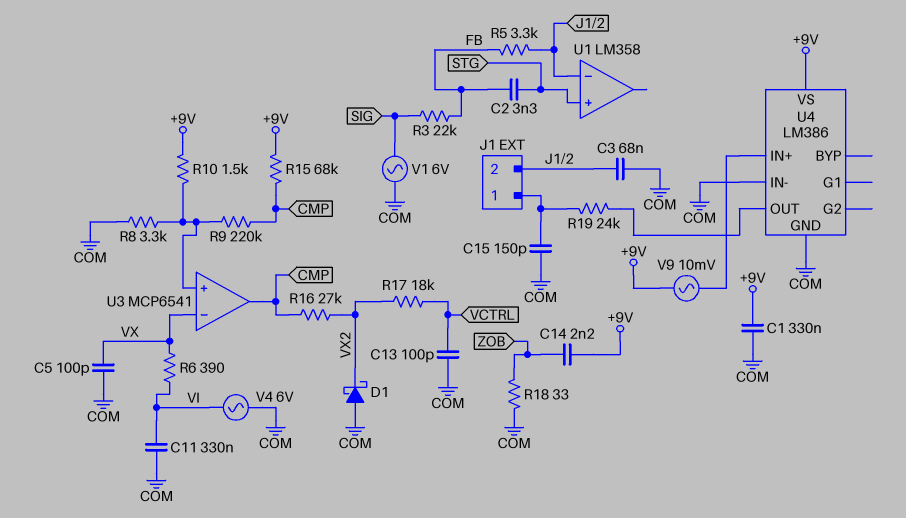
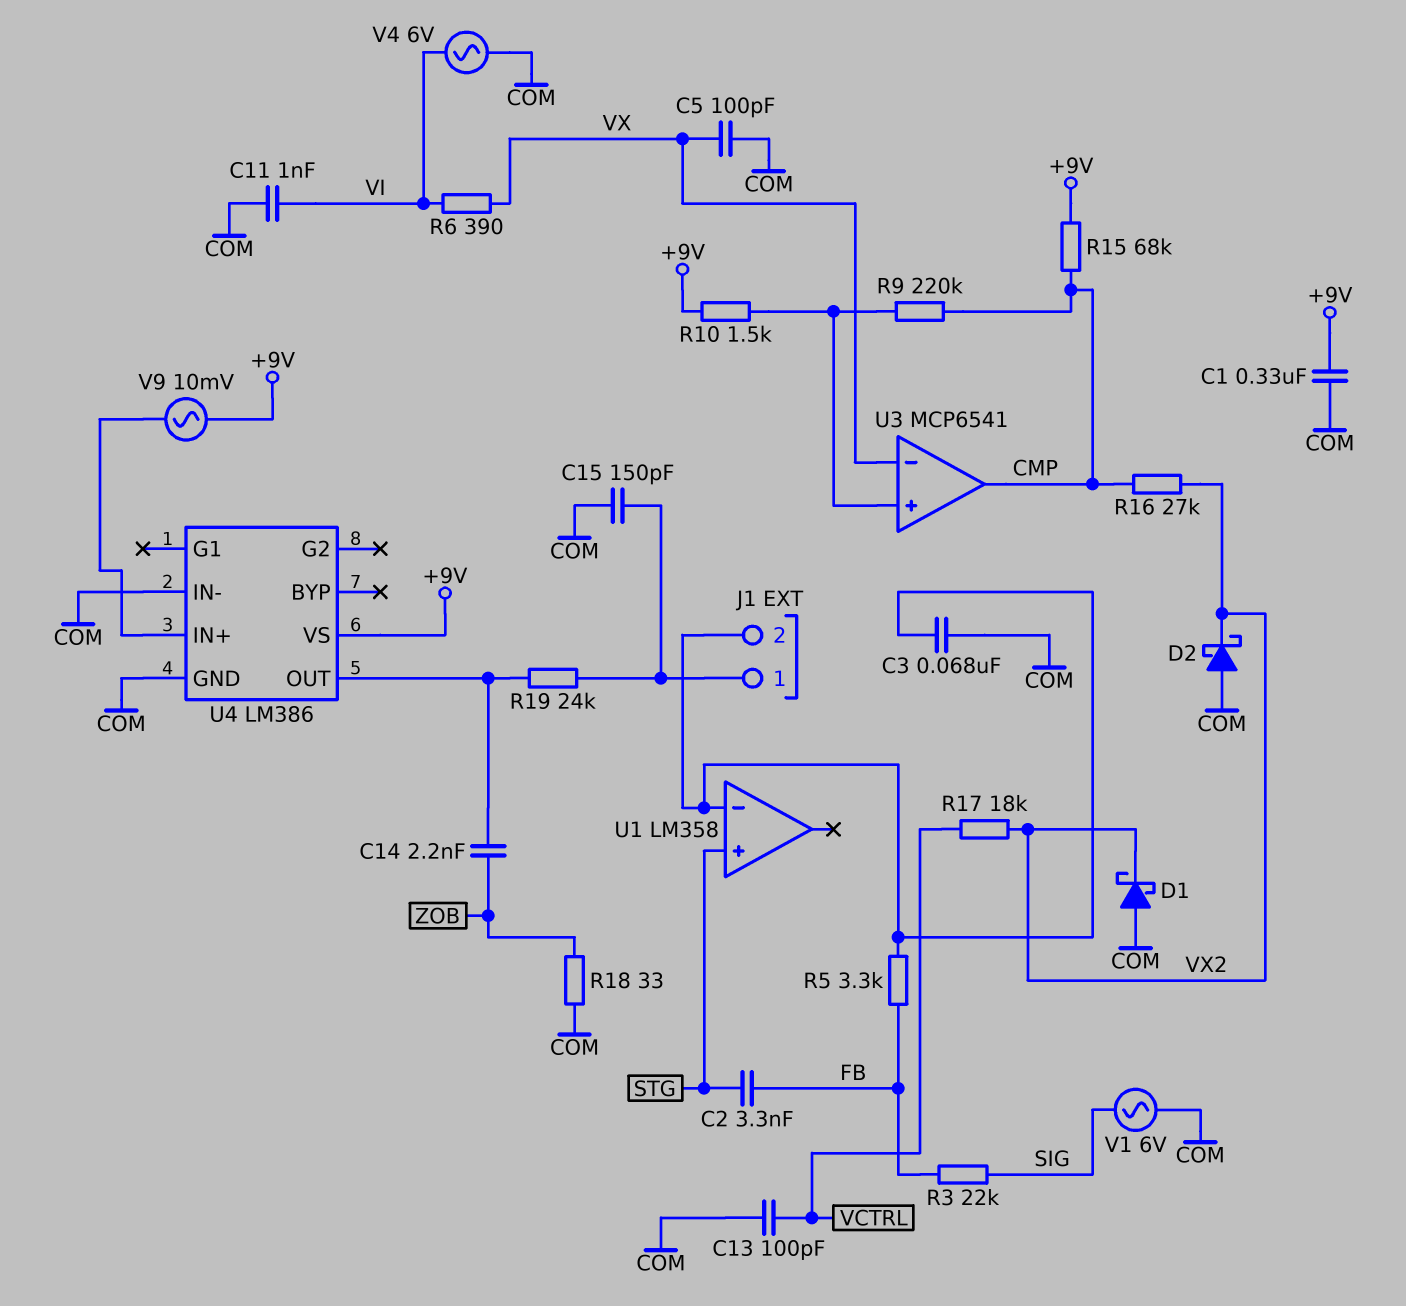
C11: 330nF (COM, VI) -> 1nF (COM, VI)
C14: 2.2nF (+9V, ZOB) -> 2.2nF (U4/OUT, ZOB)
D2: none -> schottky (A COM, K VX2)
R8: 3.3k (COM, U3/in+) -> none

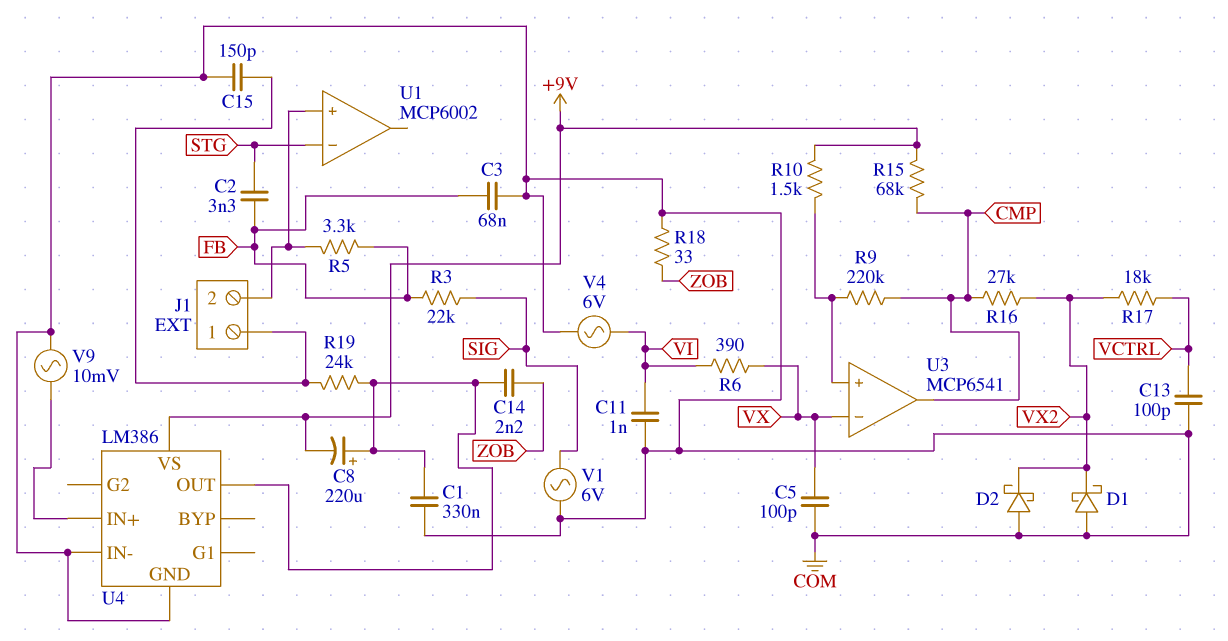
C1: 330nF (+9V, COM) -> 330nF (COM, U4/OUT)
C3: 68nF (COM, J1/2) -> 68nF (COM, FB)
C8: none -> 220uF (plus U4/OUT, minus +9V)
U1: LM358 -> MCP6002
U1 pin in+: STG -> J1/2
U1 pin in-: J1/2 -> STG
V9: AC 10mV (+9V, U4/IN+) -> AC 10mV (COM, U4/IN+)

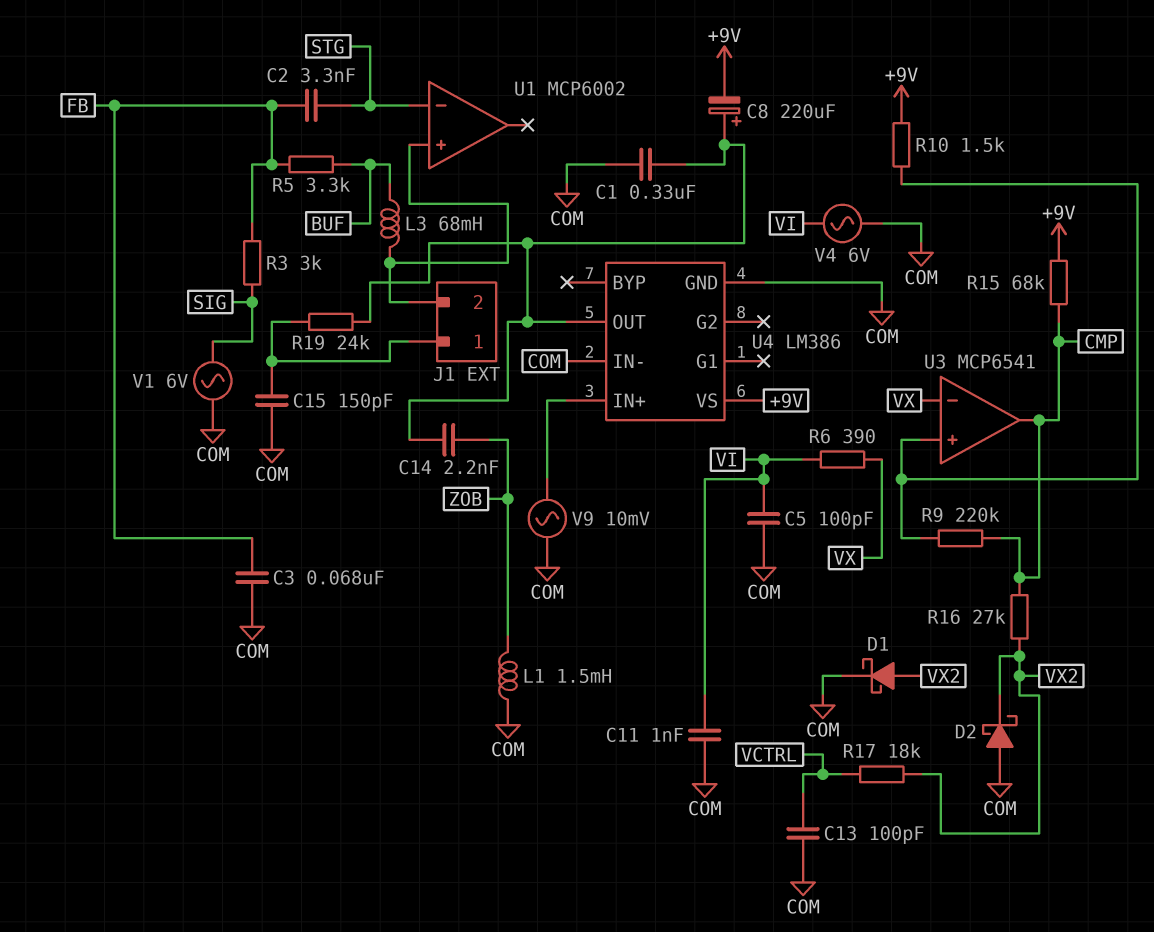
C5: 100pF (COM, VX) -> 100pF (COM, VI)
D1: schottky (A COM, K VX2) -> schottky (A VX2, K COM)
L1: none -> 1.5mH (COM, ZOB)
L3: none -> 68mH (BUF, J1/2)
R3: 22k (FB, SIG) -> 3k (FB, SIG)
R5: 3.3k (FB, J1/2) -> 3.3k (BUF, FB)
R18: 33 (COM, ZOB) -> none

